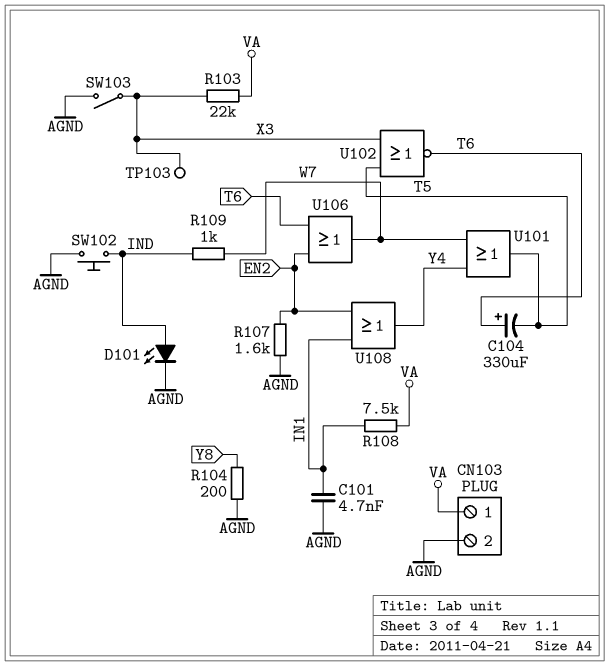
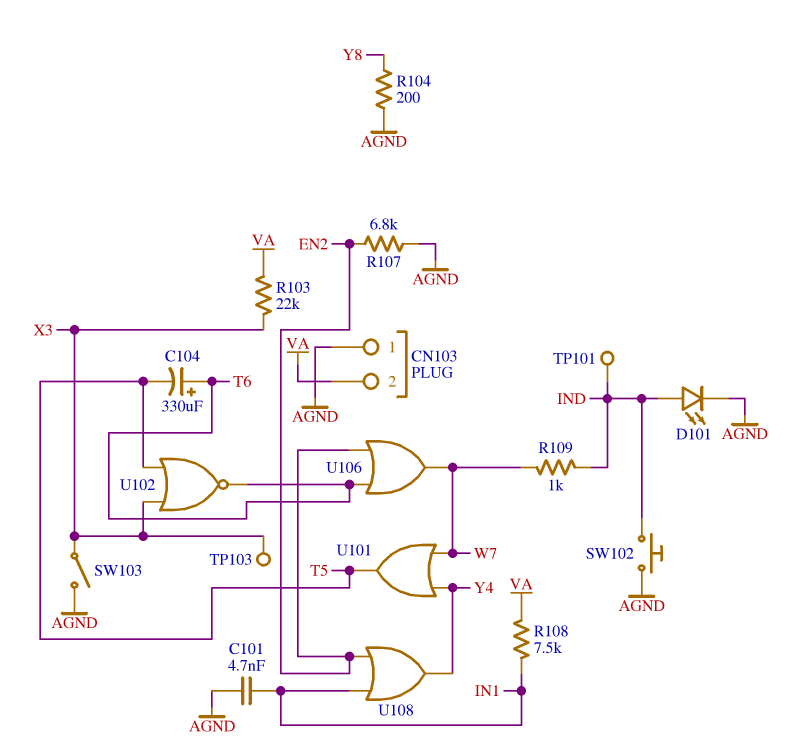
CN103 pin 1: VA -> AGND
CN103 pin 2: AGND -> VA
R107: 1.6k (AGND, EN2) -> 6.8k (AGND, EN2)
TP101: none -> test point (IND)

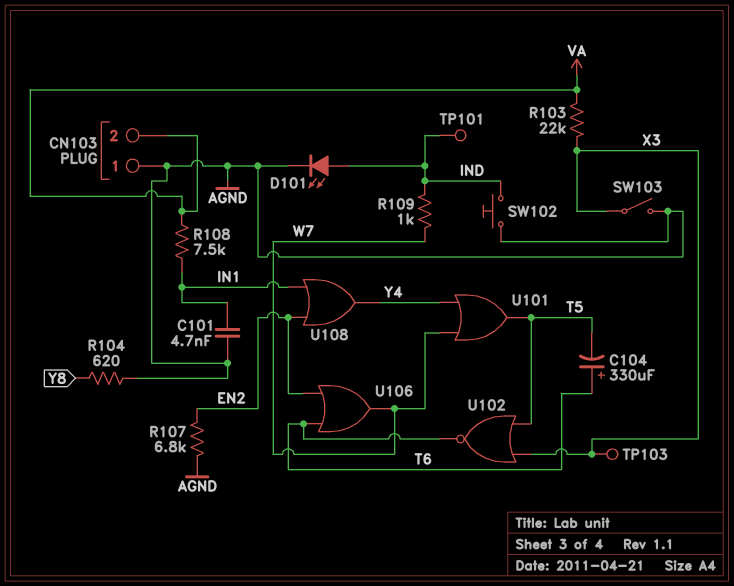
R104: 200 (AGND, Y8) -> 620 (AGND, Y8)

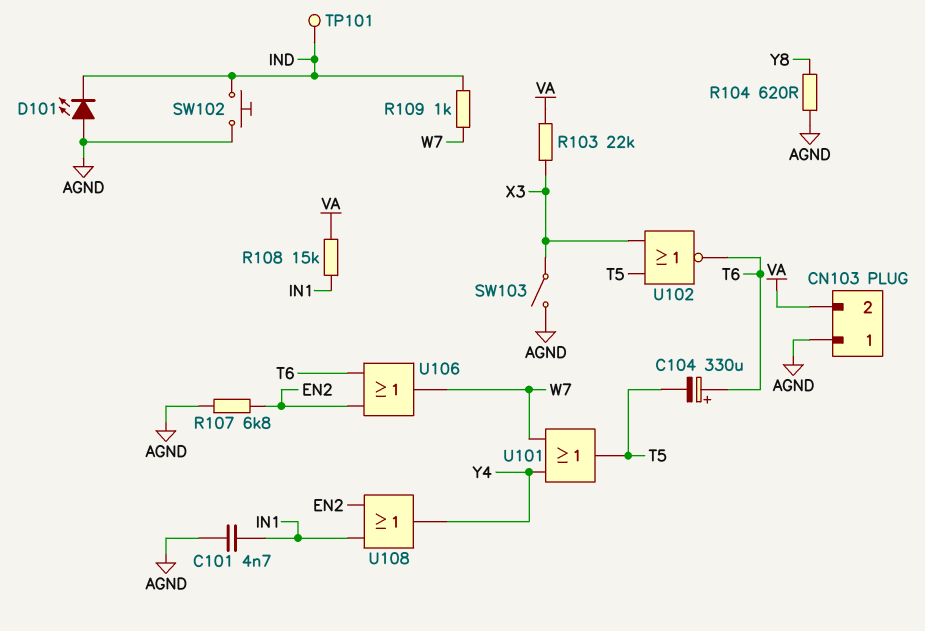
D101: LED (A IND, K AGND) -> LED (A AGND, K IND)
R108: 7.5k (IN1, VA) -> 15k (IN1, VA)
TP103: test point (X3) -> none

